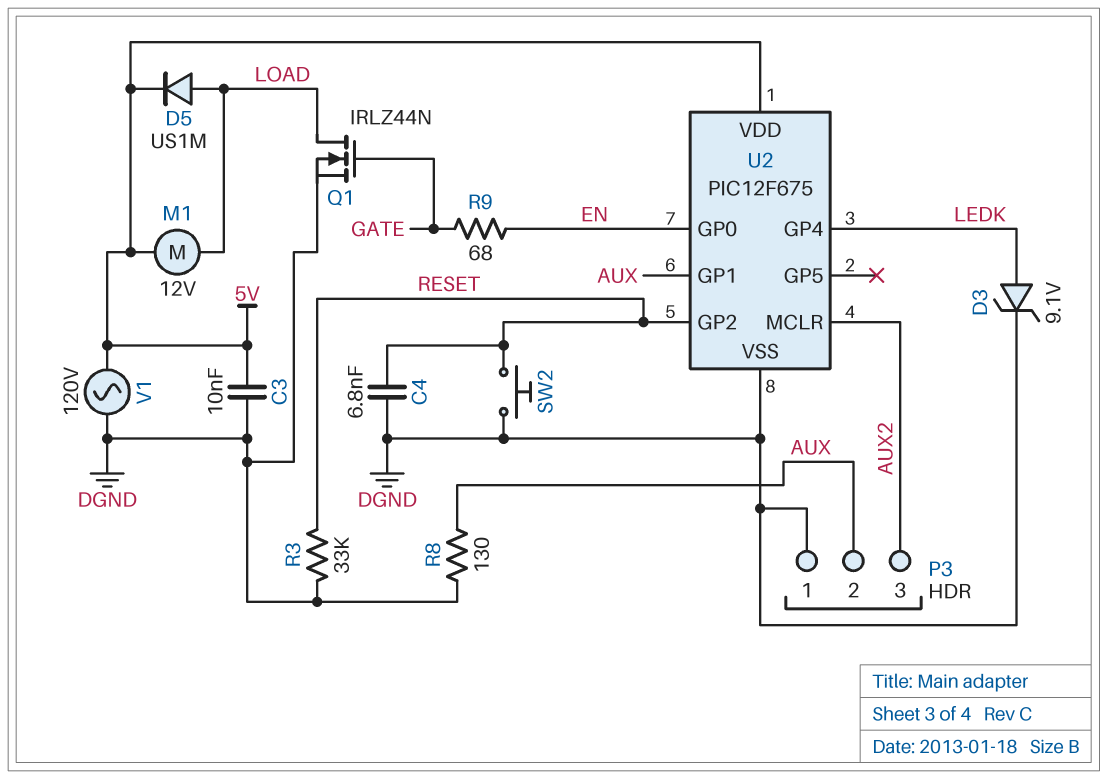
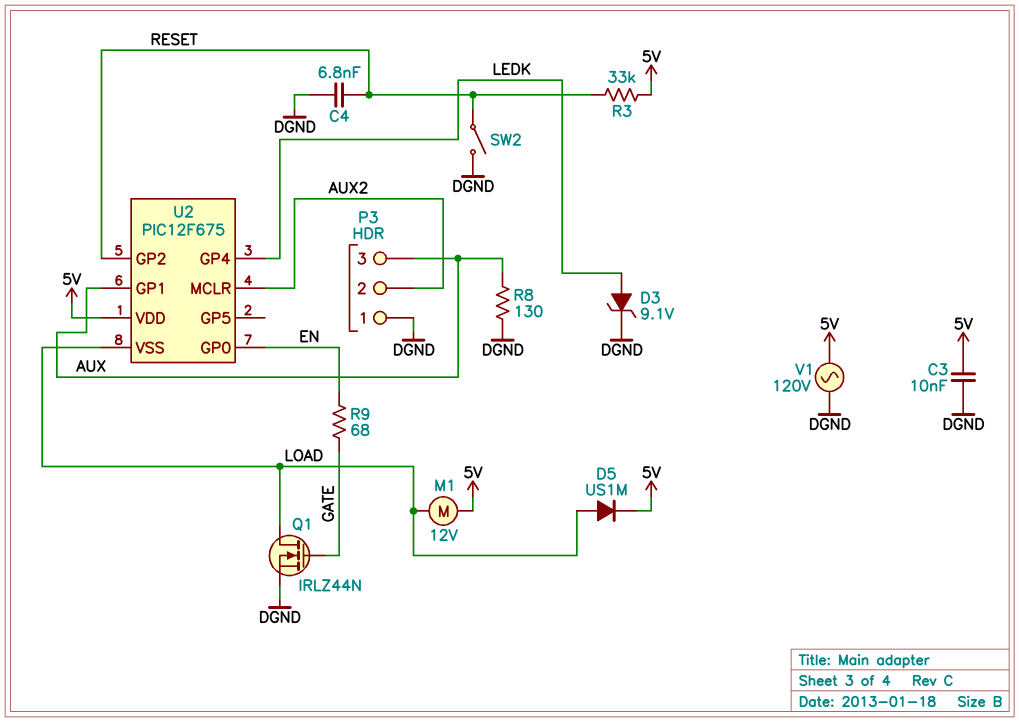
P3 pin 2: AUX -> AUX2
P3 pin 3: AUX2 -> AUX
R3: 33k (DGND, RESET) -> 33k (5V, RESET)
SW2: button (DGND, RESET) -> switch (DGND, RESET)
U2 pin VSS: DGND -> LOAD

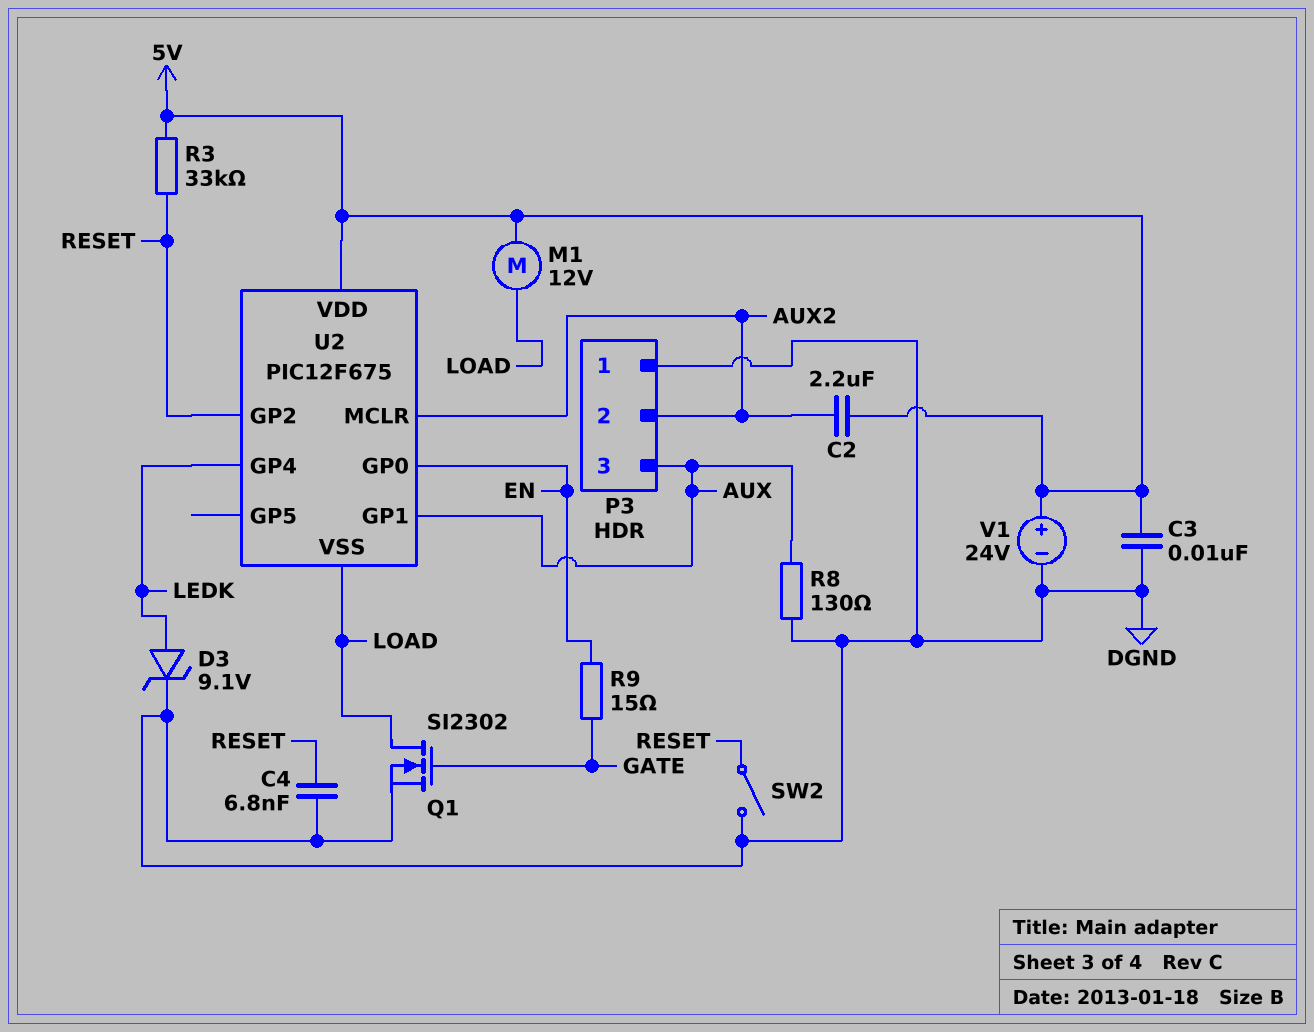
C2: none -> 2.2uF (5V, AUX2)
D5: diode US1M (A LOAD, K 5V) -> none
Q1: NMOS IRLZ44N (G GATE, D LOAD, S DGND) -> NMOS SI2302 (G GATE, D LOAD, S DGND)
R9: 68 (EN, GATE) -> 15 (EN, GATE)
V1: AC 120V (5V, DGND) -> 24V (plus 5V, minus DGND)

